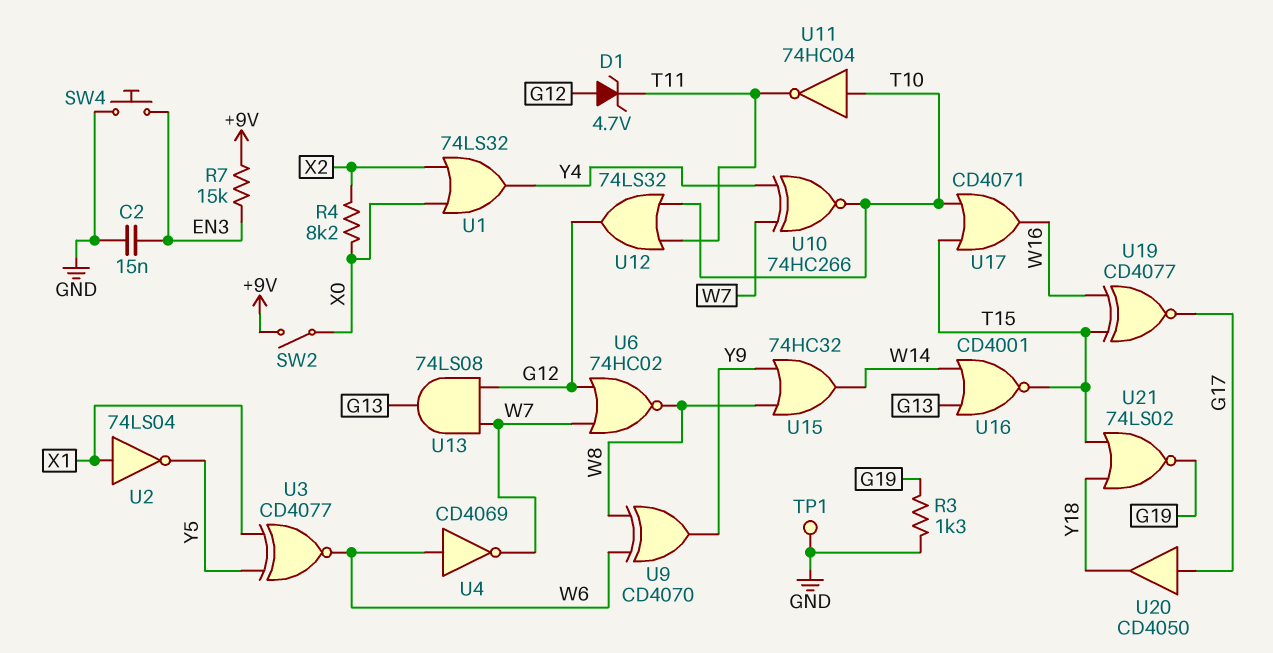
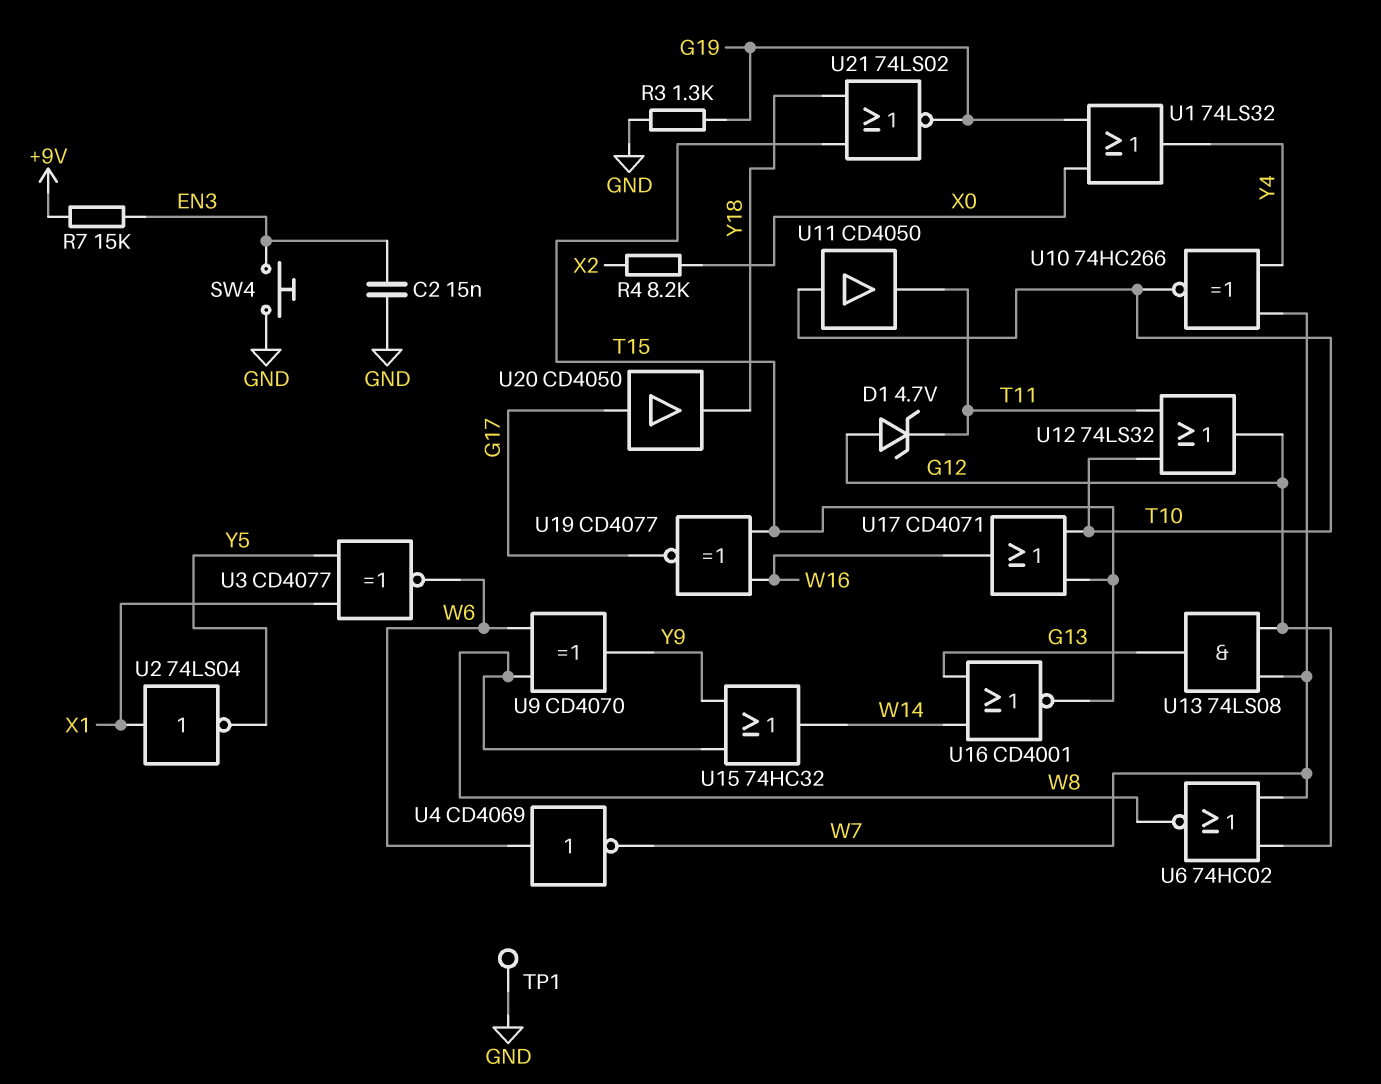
SW2: switch (+9V, X0) -> none
U1: OR 74LS32 (in X0, in X2, out Y4) -> OR 74LS32 (in G19, in X0, out Y4)
U11: NOT 74HC04 (in T10, out T11) -> buffer CD4050 (in T10, out T11)

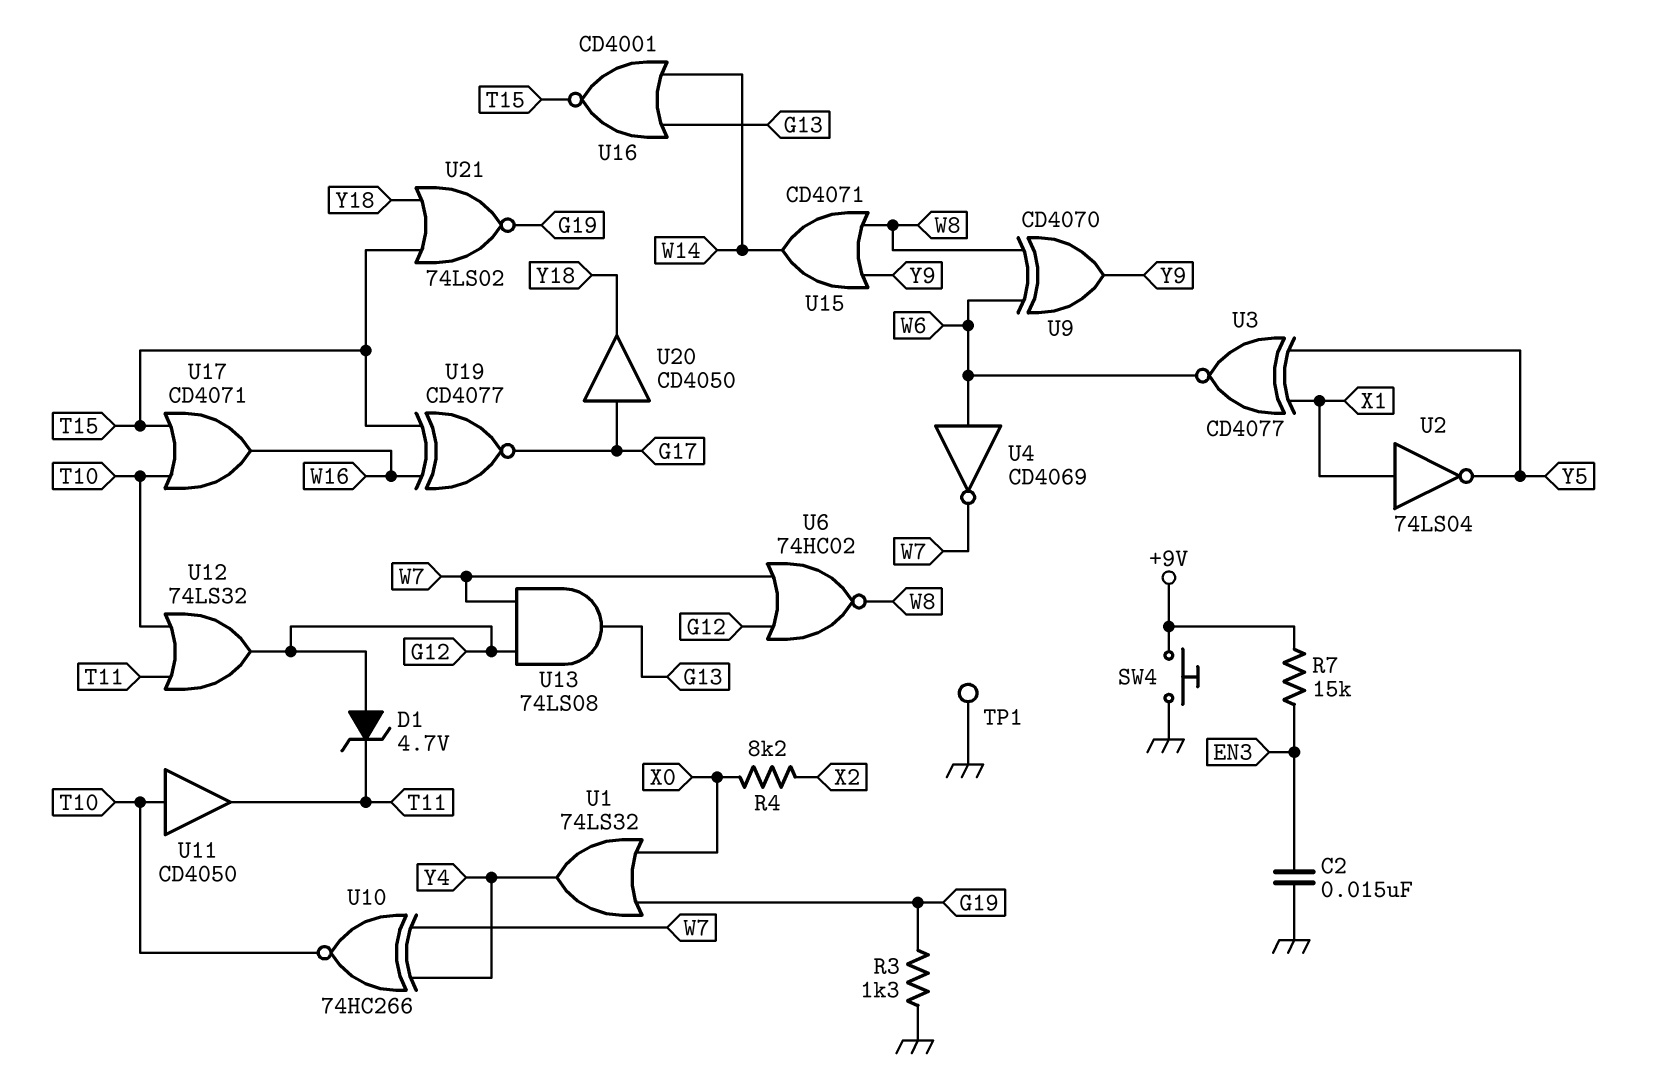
SW4: button (EN3, GND) -> button (+9V, GND)
U15: OR 74HC32 (in W8, in Y9, out W14) -> OR CD4071 (in W8, in Y9, out W14)

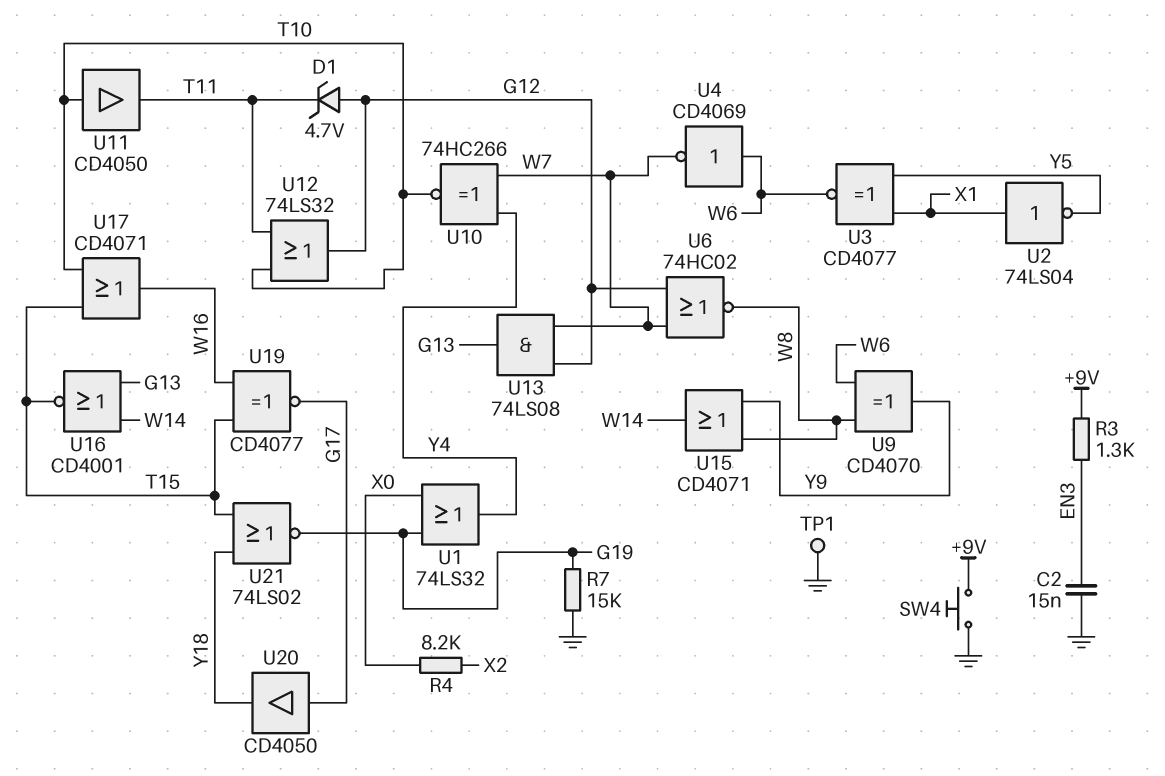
R3: 1.3k (G19, GND) -> 1.3k (+9V, EN3)
R7: 15k (+9V, EN3) -> 15k (G19, GND)

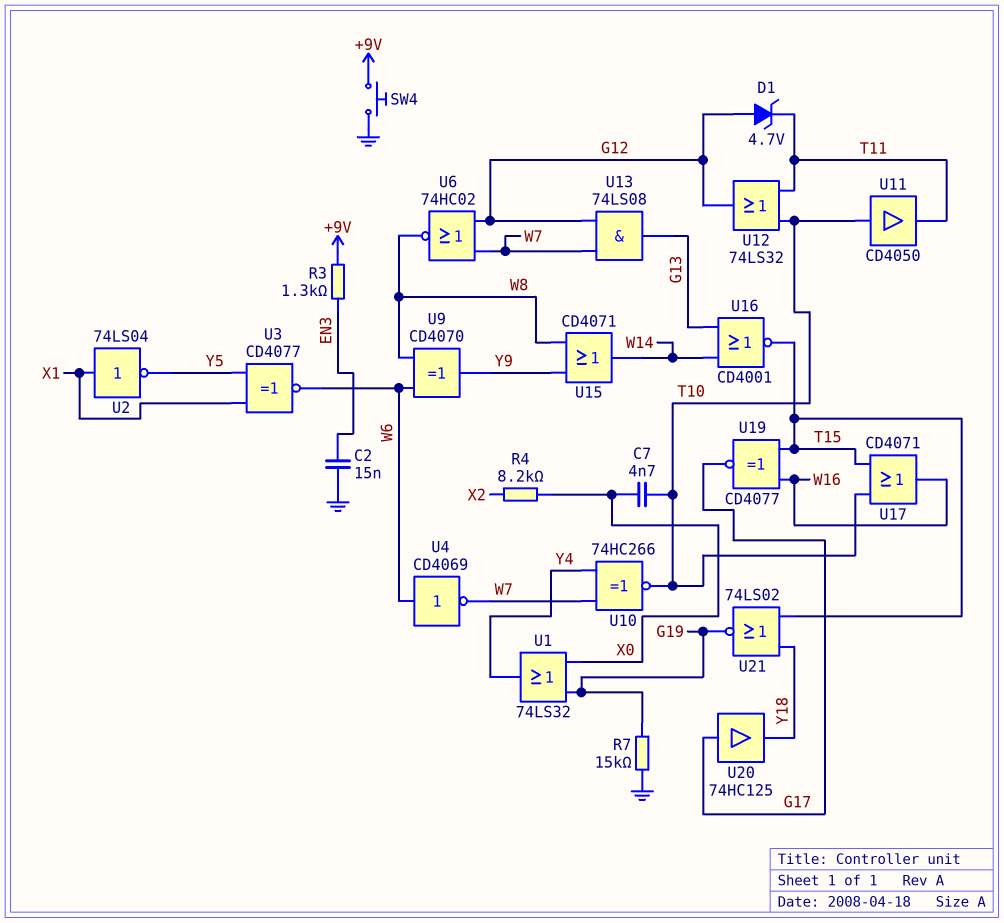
C7: none -> 4.7nF (T10, X0)
TP1: test point (GND) -> none
U20: buffer CD4050 (in G17, out Y18) -> buffer 74HC125 (in G17, out Y18)

